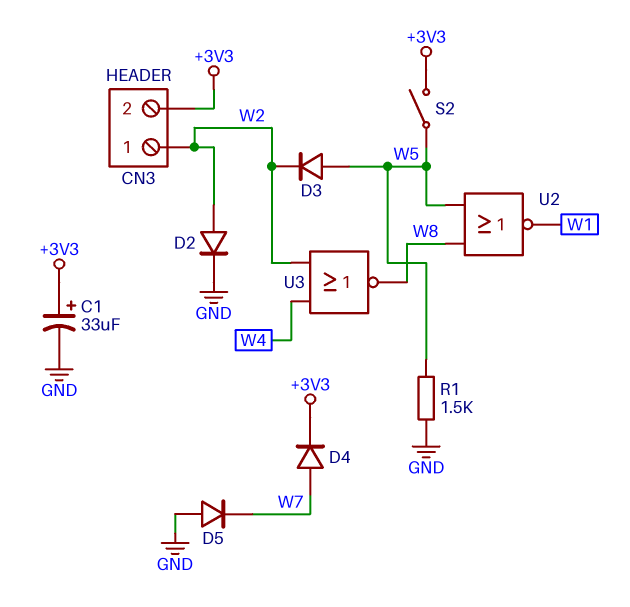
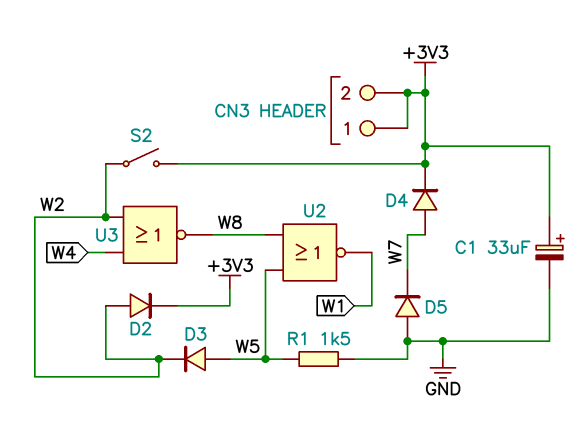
CN3 pin 1: W2 -> +3V3
D2: diode (A W2, K GND) -> diode (A W2, K +3V3)
S2: switch (+3V3, W5) -> switch (+3V3, W2)

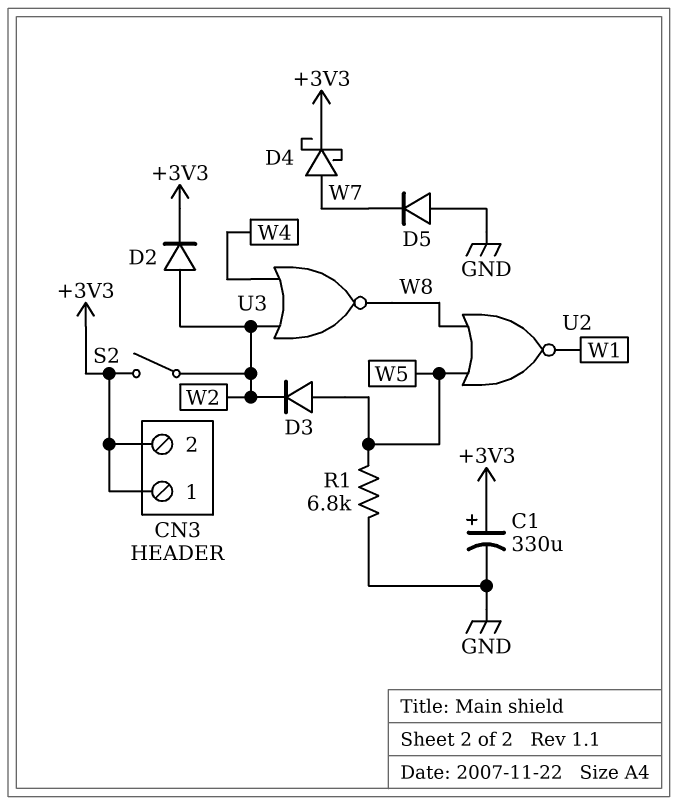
C1: 33uF (plus +3V3, minus GND) -> 330uF (plus +3V3, minus GND)
D4: diode (A W7, K +3V3) -> schottky (A W7, K +3V3)
R1: 1.5k (GND, W5) -> 6.8k (GND, W5)

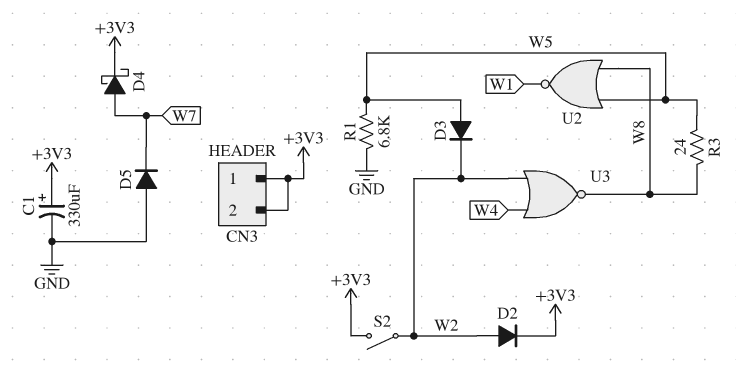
R3: none -> 24 (W5, W8)

